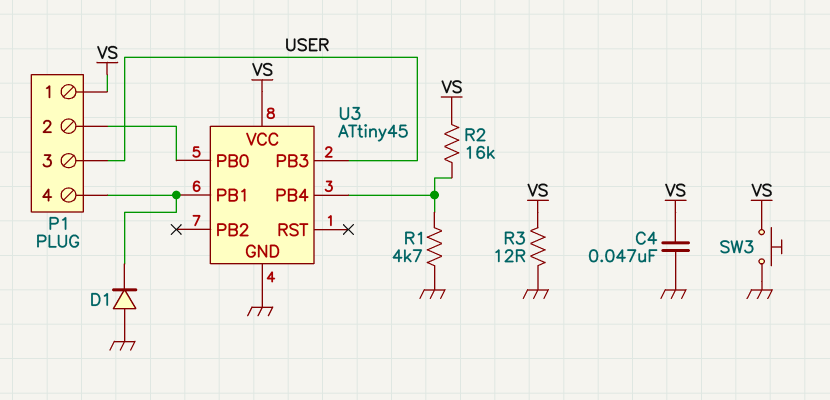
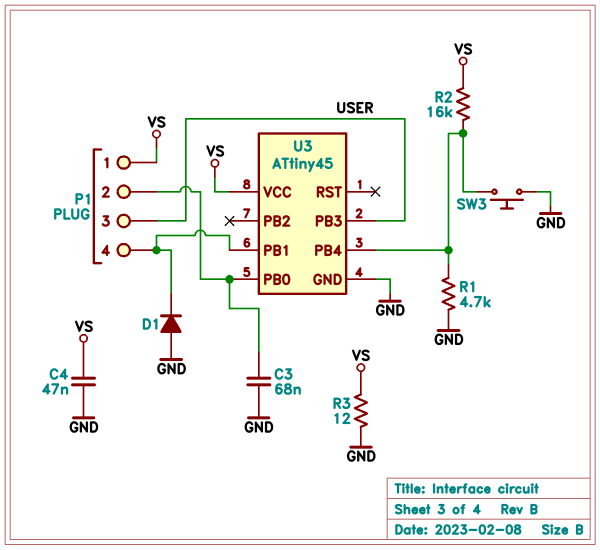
C3: none -> 68nF (GND, P1/2)
SW3: button (GND, VS) -> button (GND, U3/PB4)

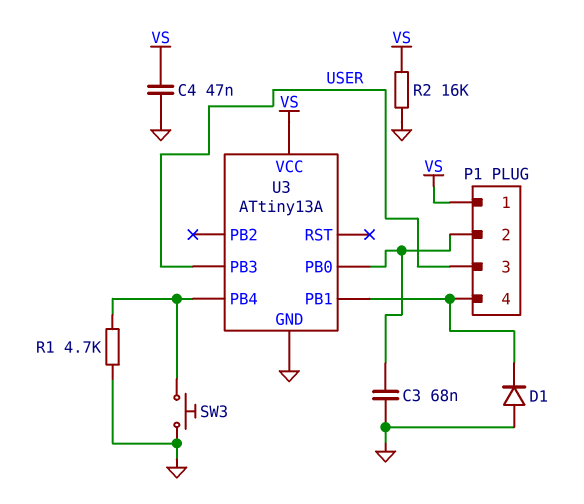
R2: 16k (U3/PB4, VS) -> 16k (GND, VS)
R3: 12 (GND, VS) -> none
U3: ATtiny45 -> ATtiny13A

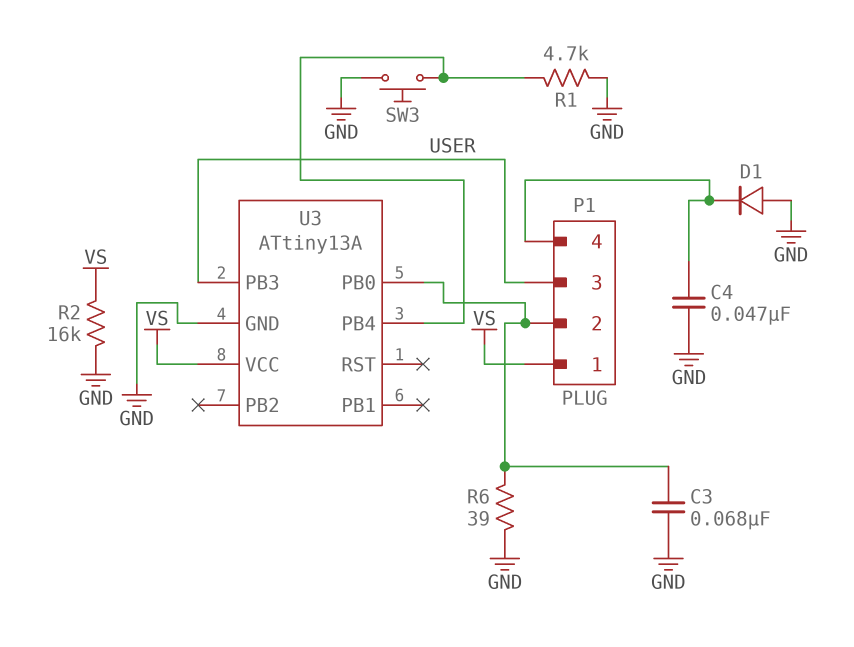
C4: 47nF (GND, VS) -> 47nF (GND, P1/4)
R6: none -> 39 (GND, P1/2)
U3 pin PB1: P1/4 -> none

